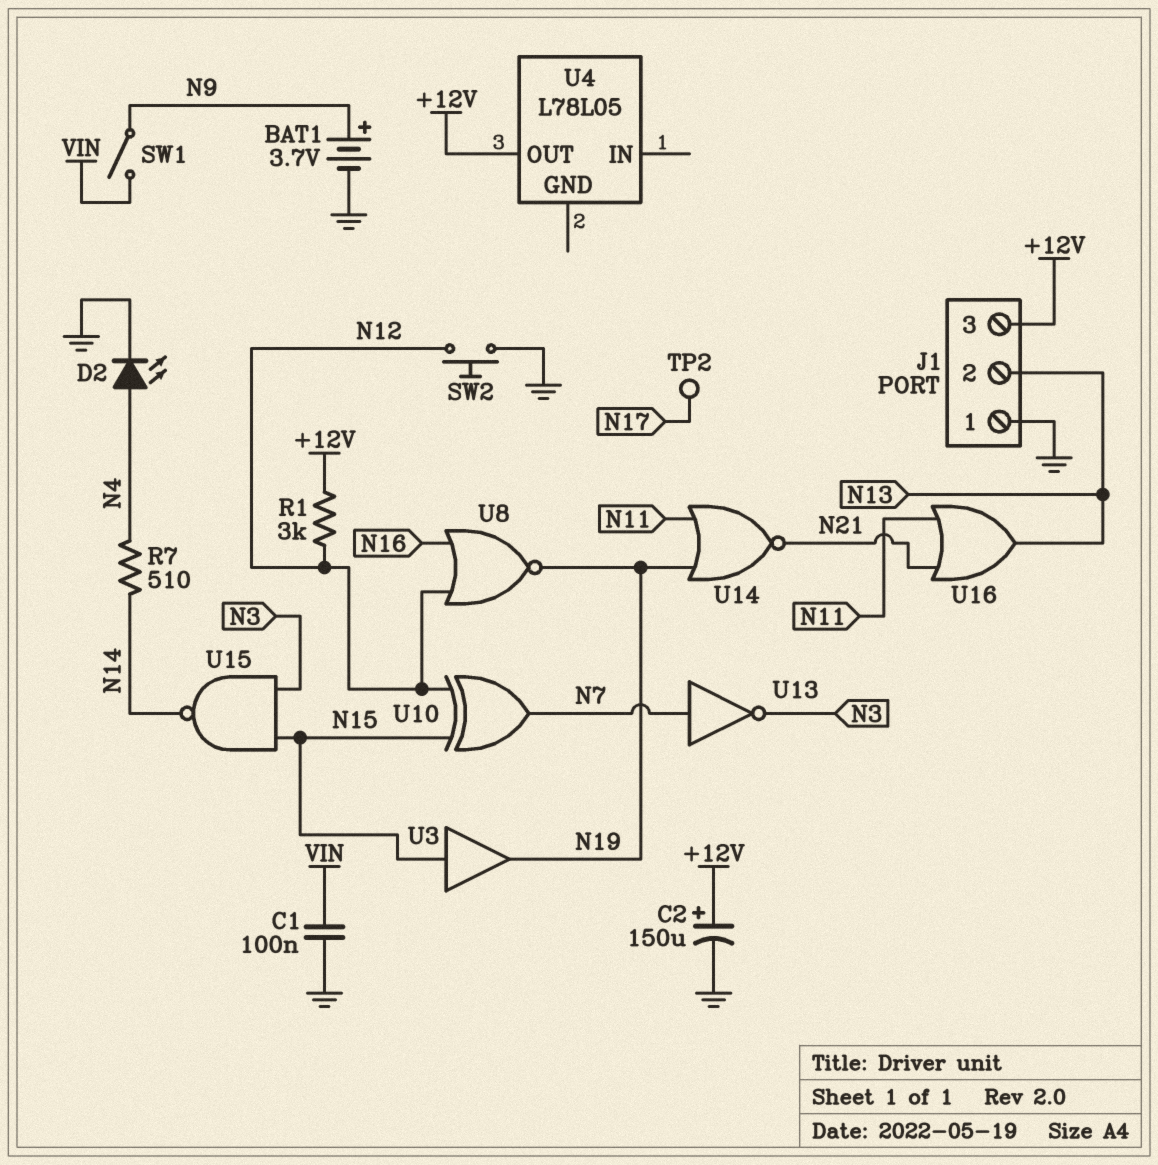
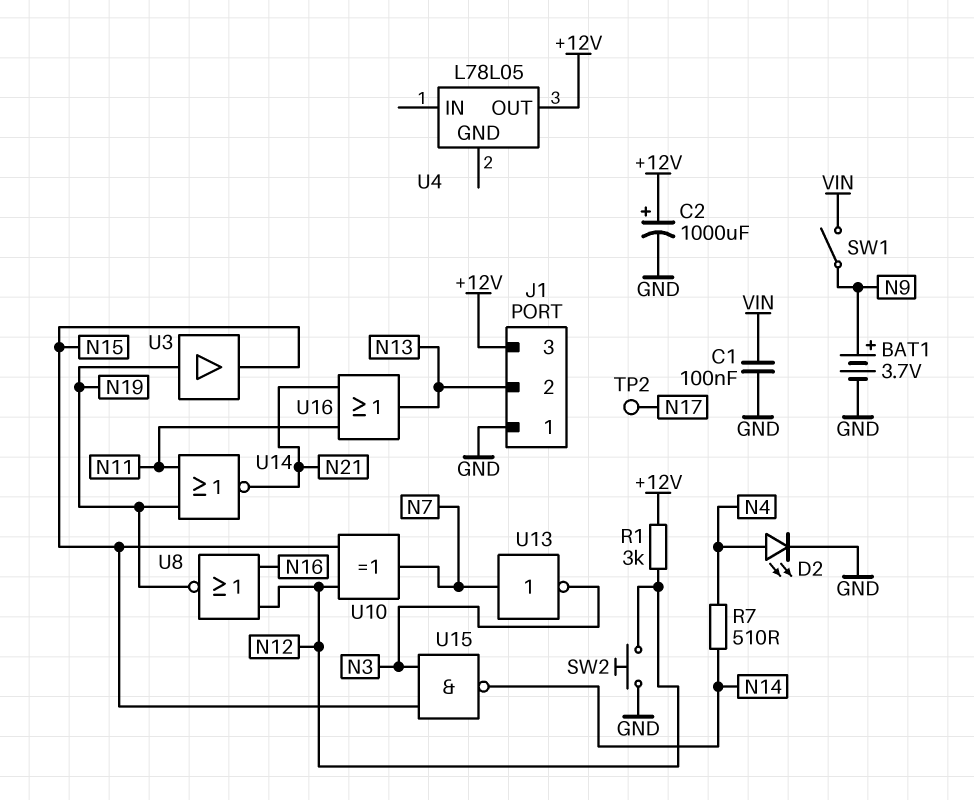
C2: 150uF (plus +12V, minus GND) -> 1000uF (plus +12V, minus GND)
U3: buffer (in N15, out N19) -> buffer (in N19, out N15)

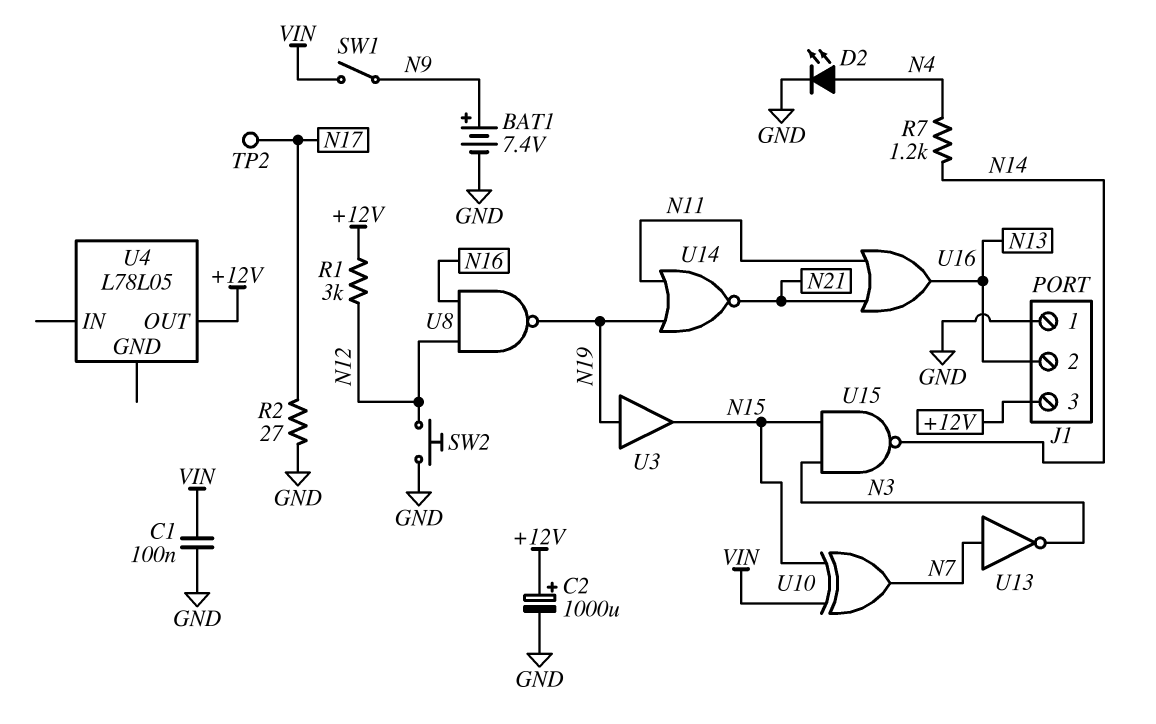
BAT1: 3.7V (plus N9, minus GND) -> 7.4V (plus N9, minus GND)
R2: none -> 27 (GND, N17)
R7: 510 (N4, N14) -> 1.2k (N4, N14)
U8: NOR (in N12, in N16, out N19) -> NAND (in N12, in N16, out N19)
U10: XOR (in N12, in N15, out N7) -> XOR (in N15, in VIN, out N7)

